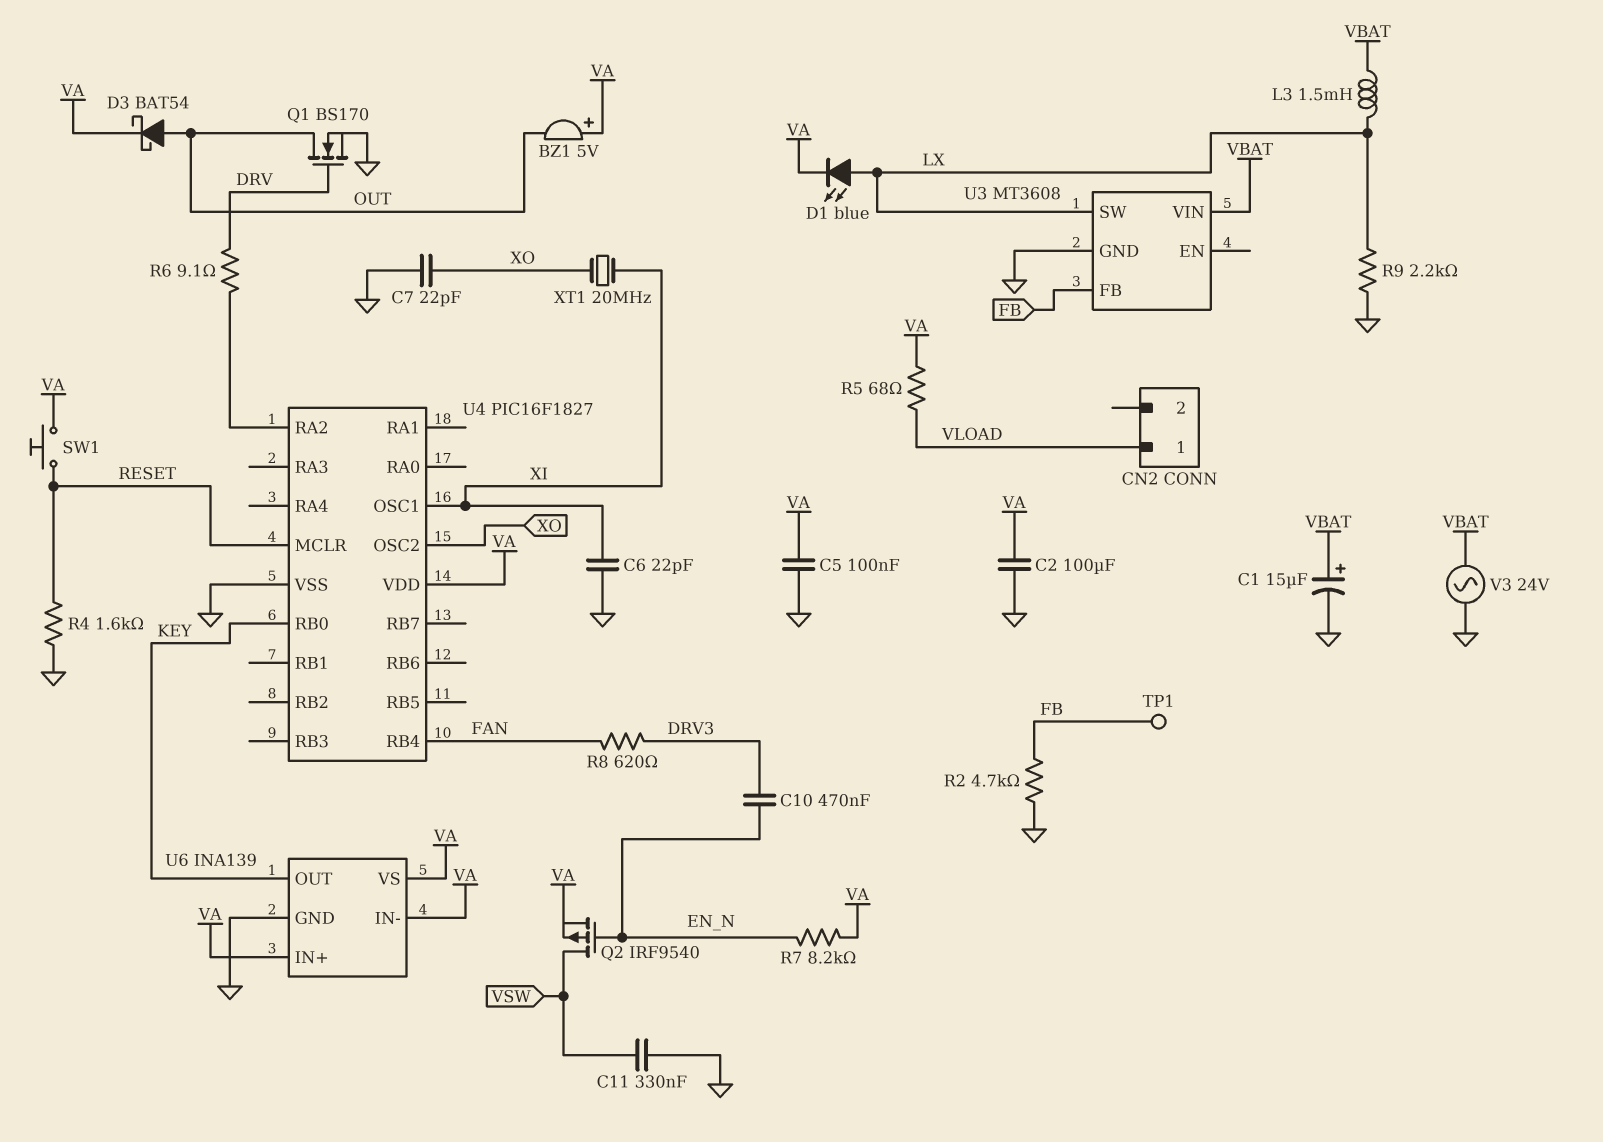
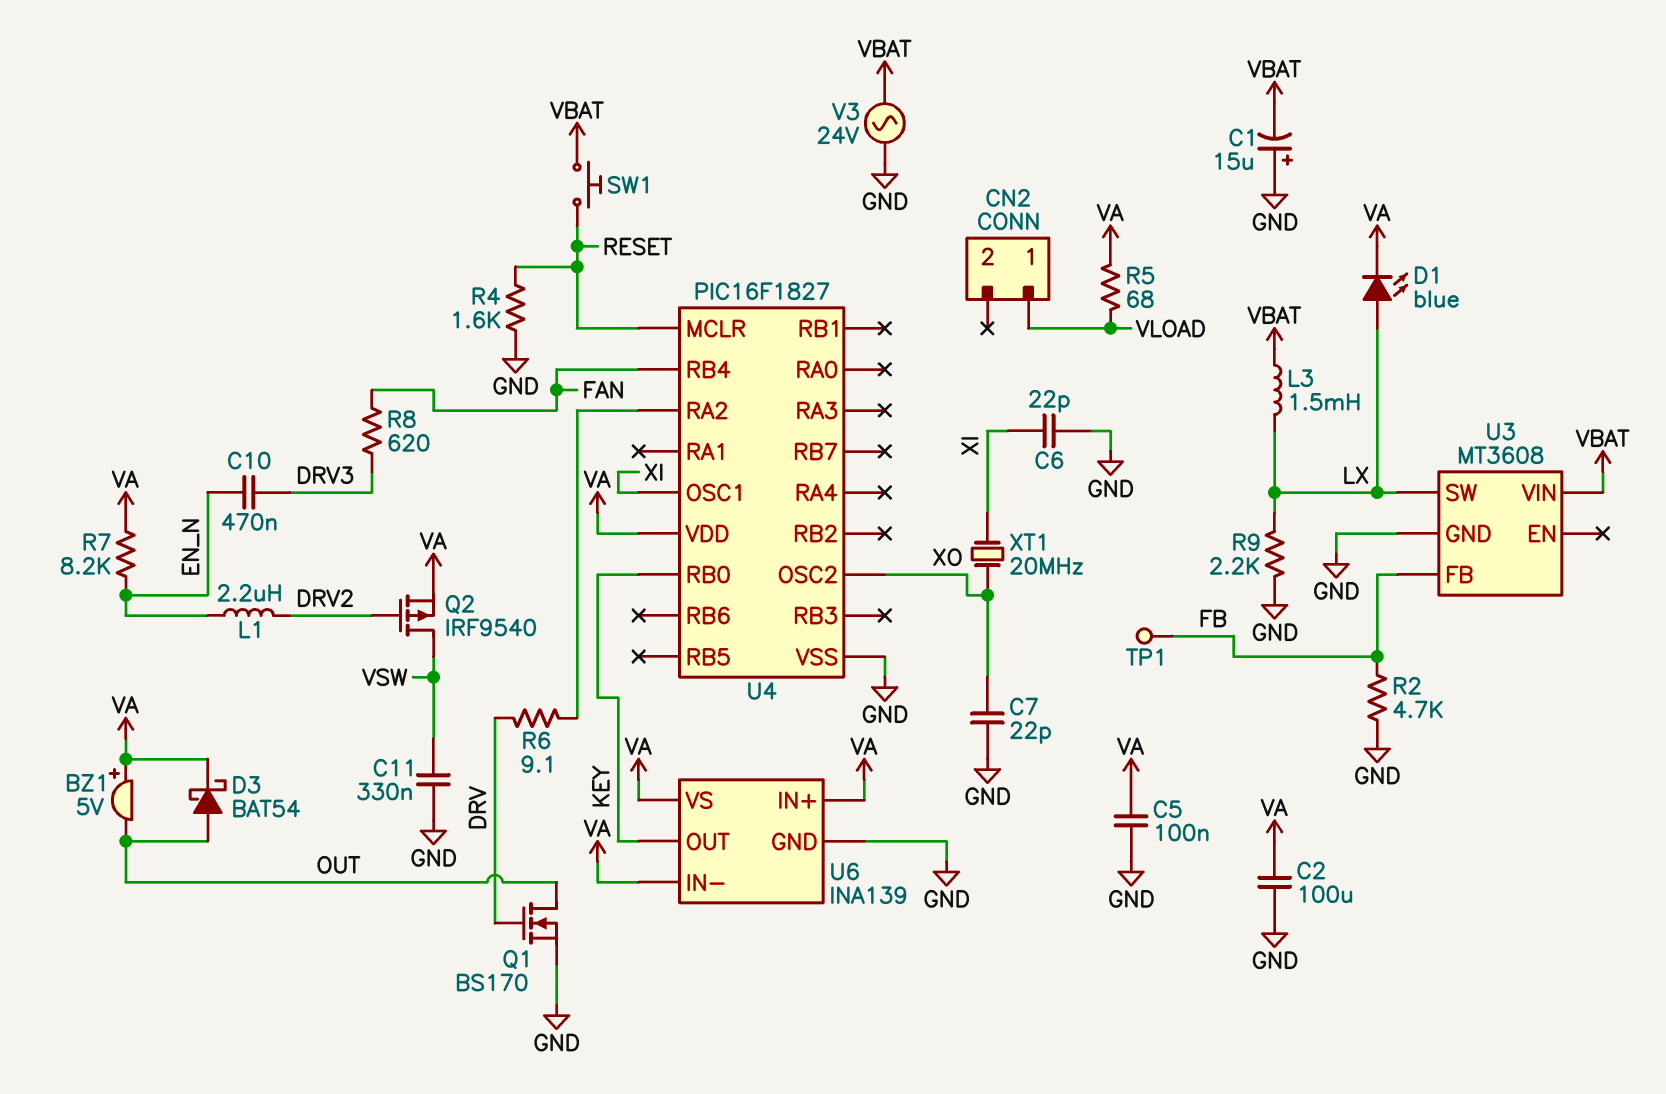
C1: 15uF (plus VBAT, minus GND) -> 15uF (plus GND, minus VBAT)
L1: none -> 2.2uH (DRV2, EN_N)
Q2: PMOS IRF9540 (G EN_N, D VSW, S VA) -> PMOS IRF9540 (G DRV2, D VSW, S VA)
SW1: button (RESET, VA) -> button (RESET, VBAT)

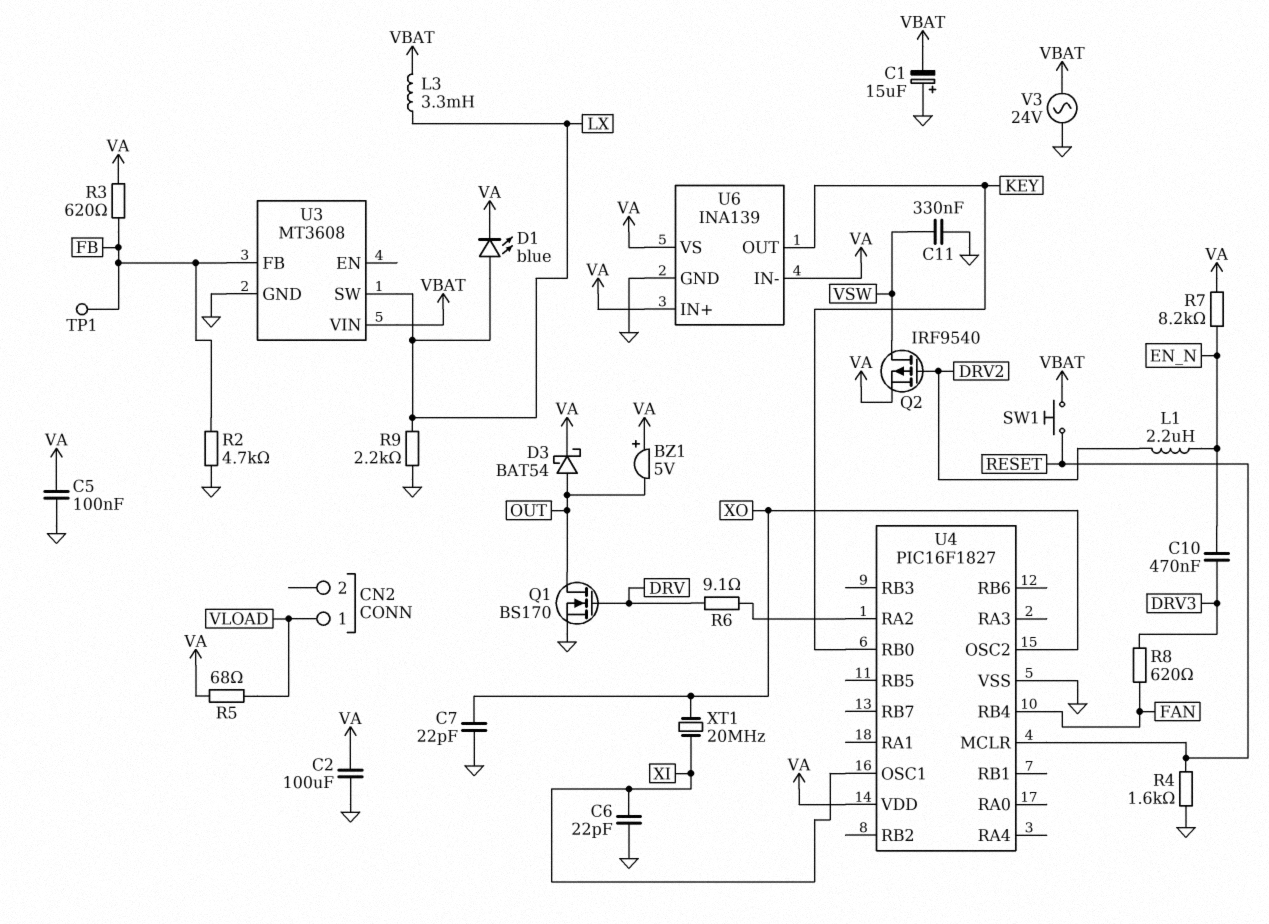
L3: 1.5mH (LX, VBAT) -> 3.3mH (LX, VBAT)
R3: none -> 620 (FB, VA)

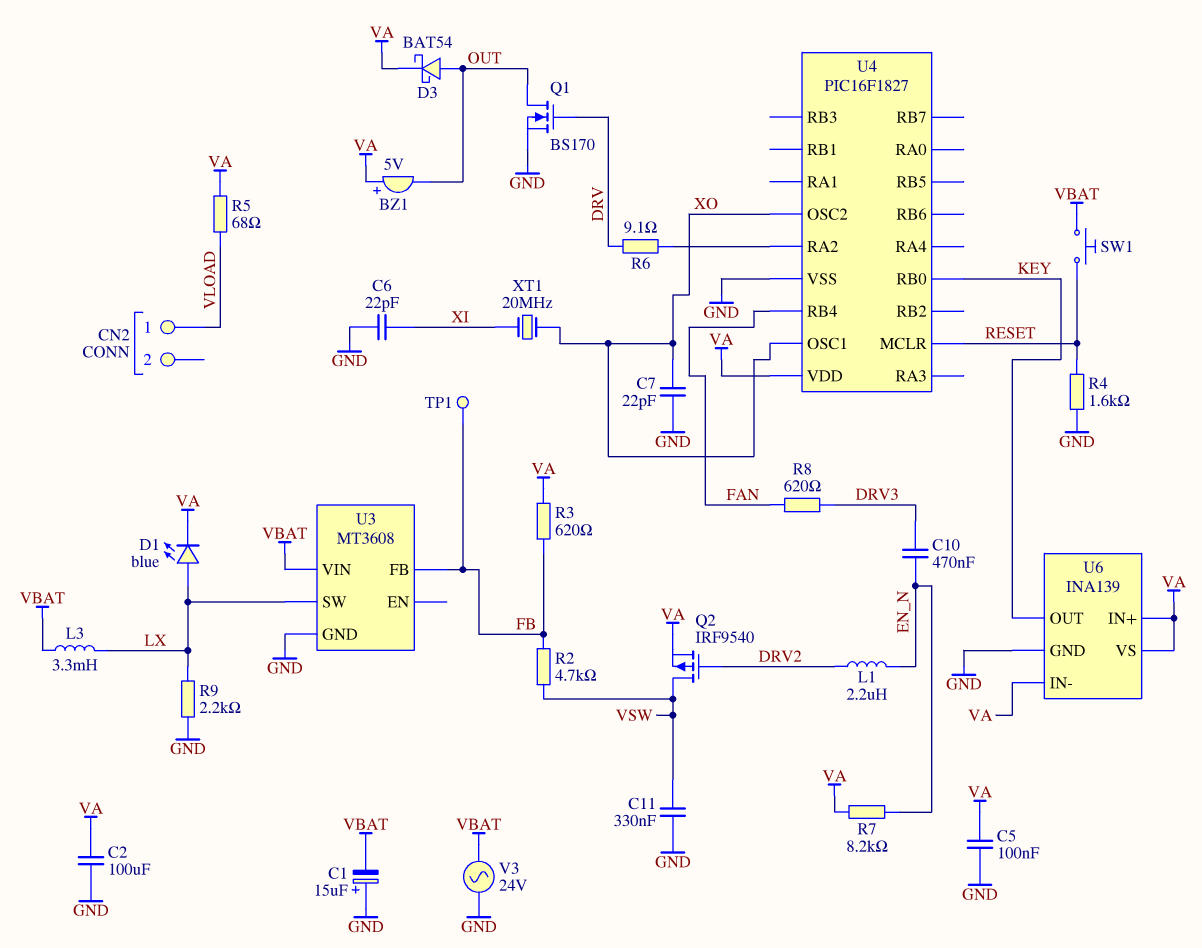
R2: 4.7k (FB, GND) -> 4.7k (FB, VSW)
U4 pin OSC1: XI -> XO

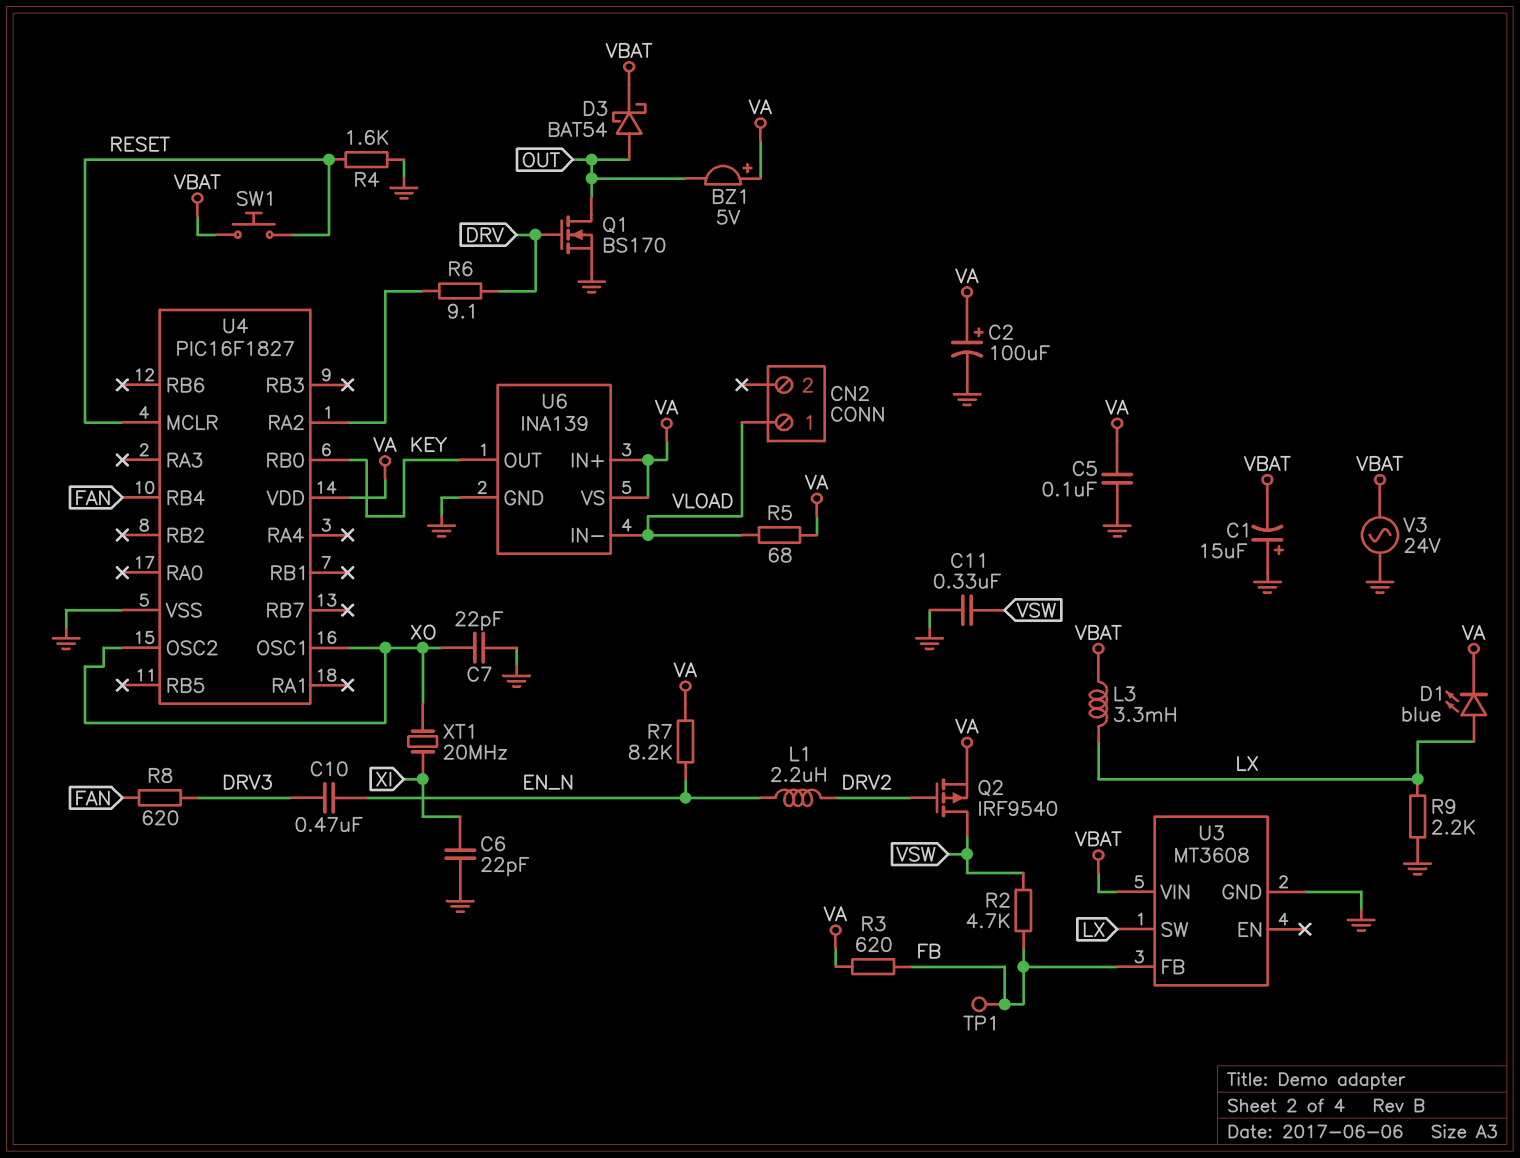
C2: 100uF (GND, VA) -> 100uF (plus VA, minus GND)
D3: schottky BAT54 (A OUT, K VA) -> schottky BAT54 (A OUT, K VBAT)
U6 pin IN-: VA -> VLOAD

